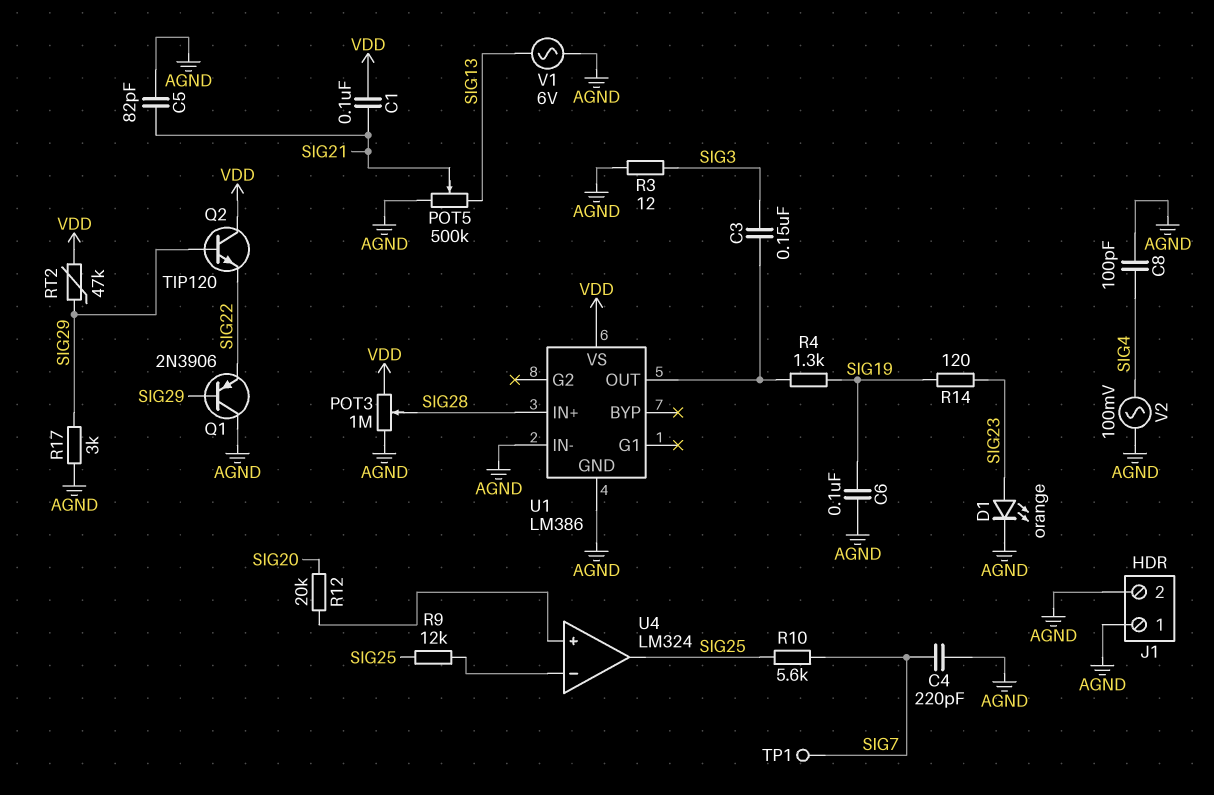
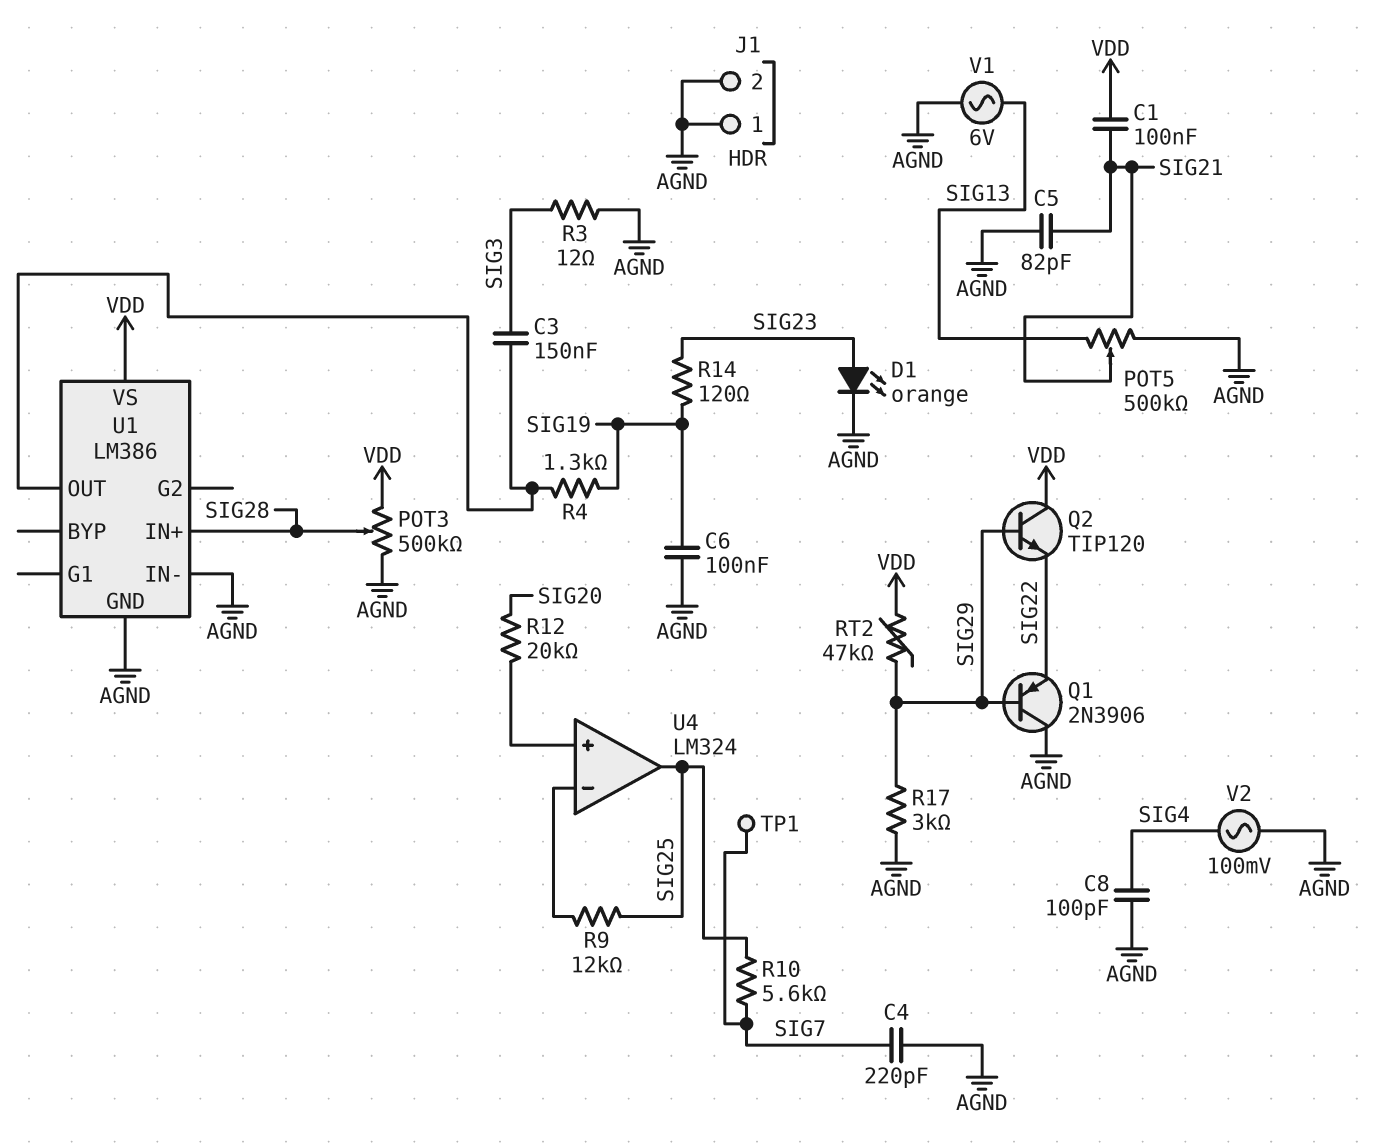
POT3: 1M (AGND, VDD, wiper SIG28) -> 500k (AGND, VDD, wiper SIG28)

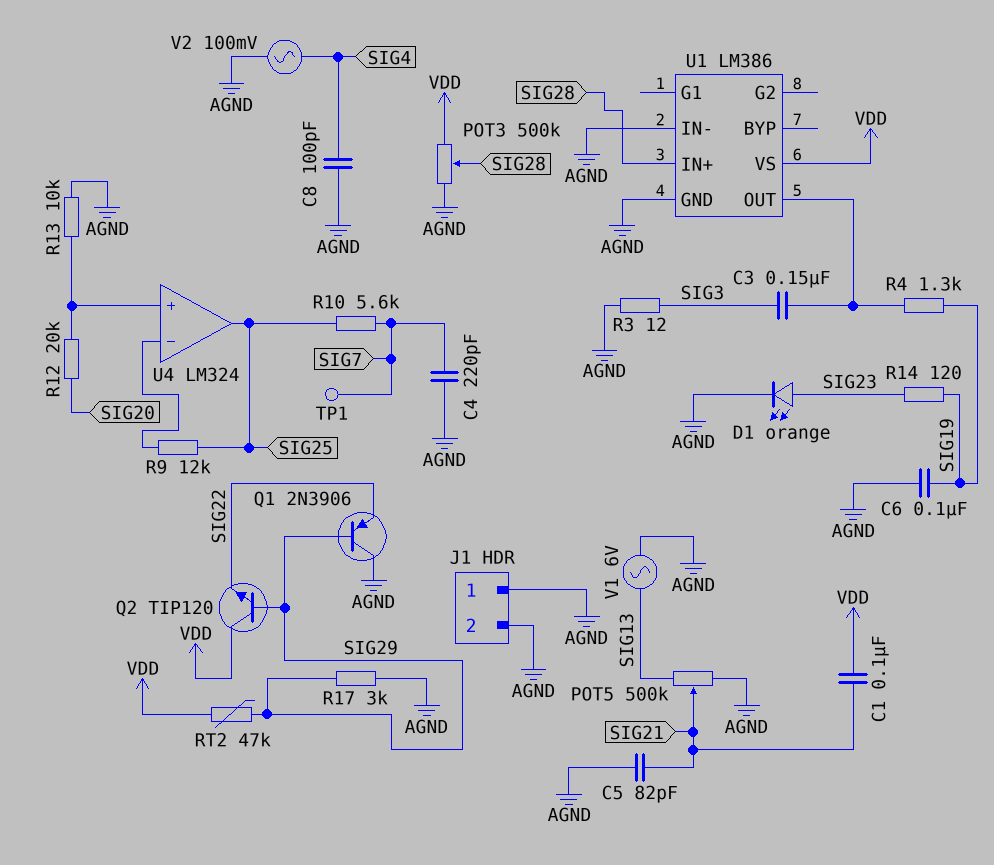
R13: none -> 10k (AGND, U4/in+)

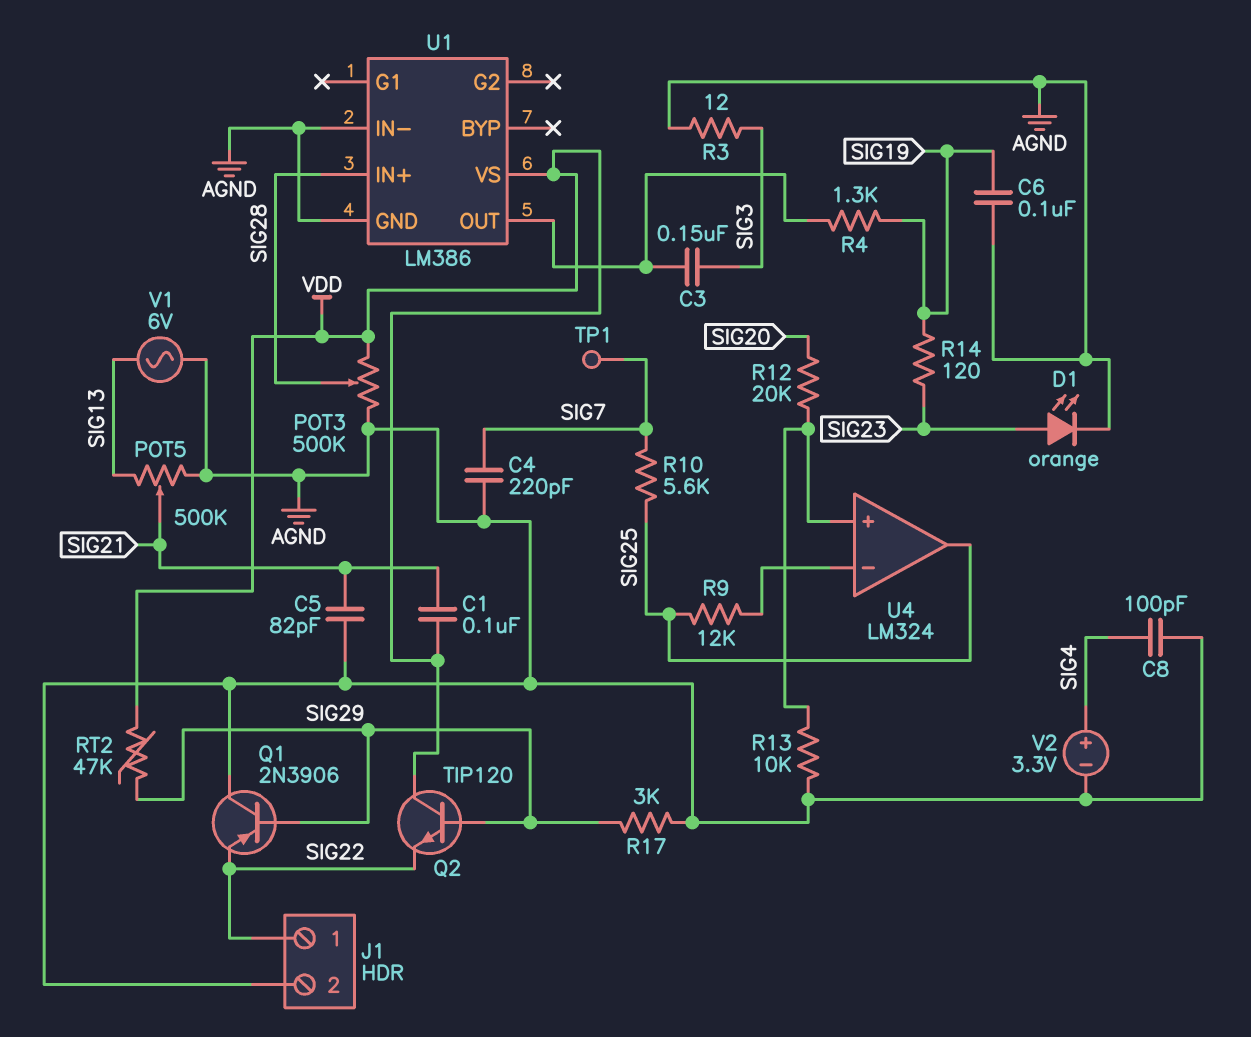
J1 pin 1: AGND -> SIG22
V2: AC 100mV (AGND, SIG4) -> 3.3V (plus SIG4, minus AGND)

